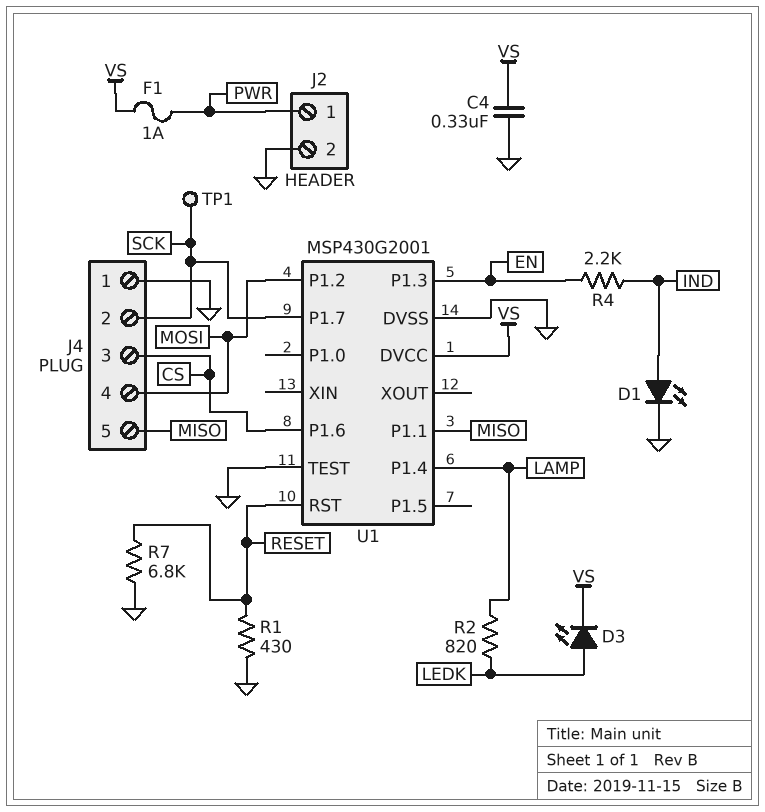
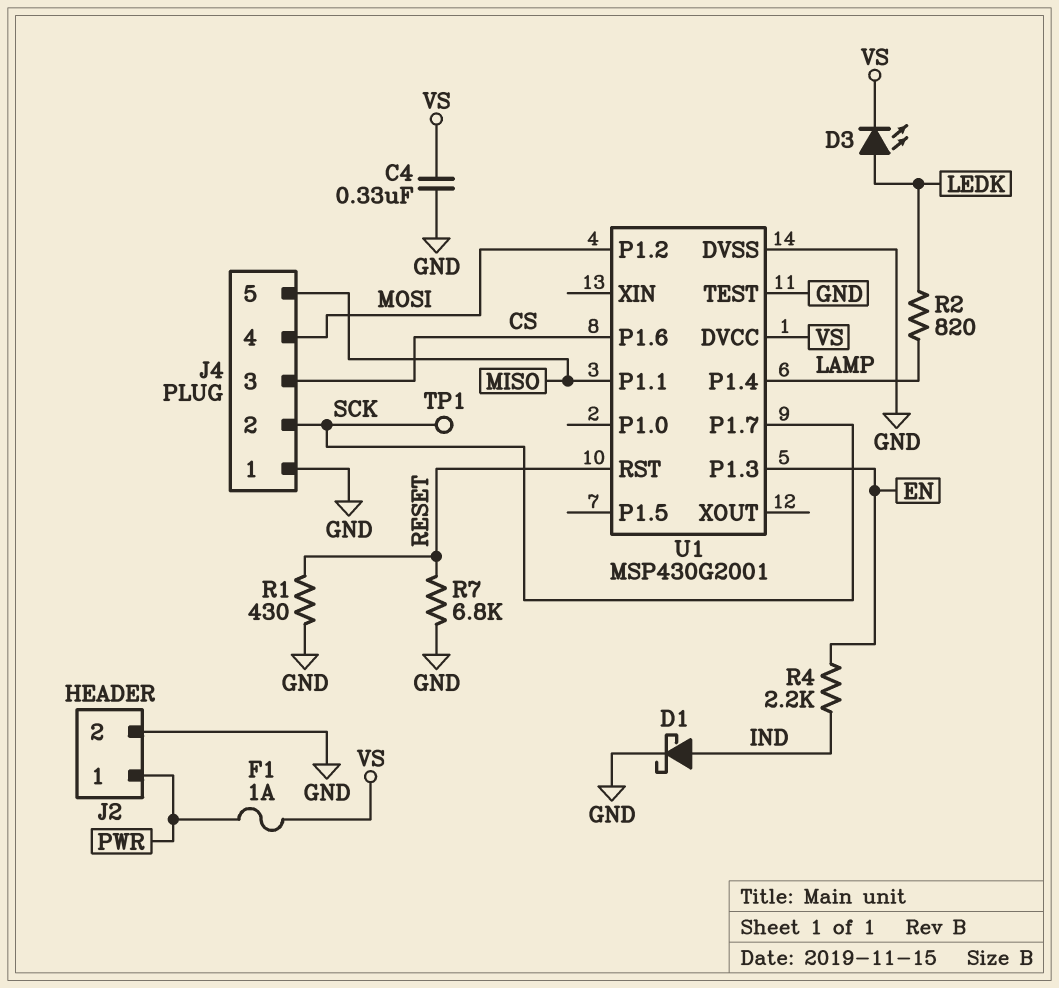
D1: LED (A IND, K GND) -> schottky (A IND, K GND)

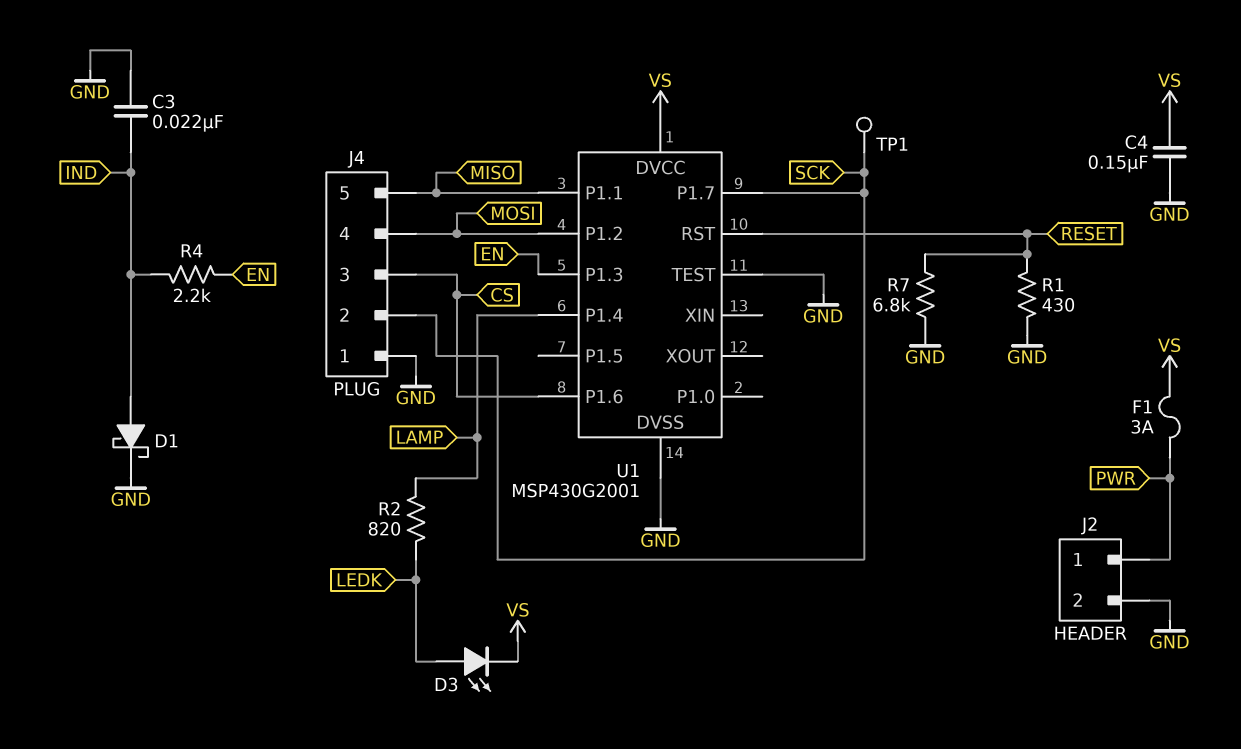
C3: none -> 22nF (GND, IND)
C4: 330nF (GND, VS) -> 150nF (GND, VS)
F1: 1A (PWR, VS) -> 3A (PWR, VS)

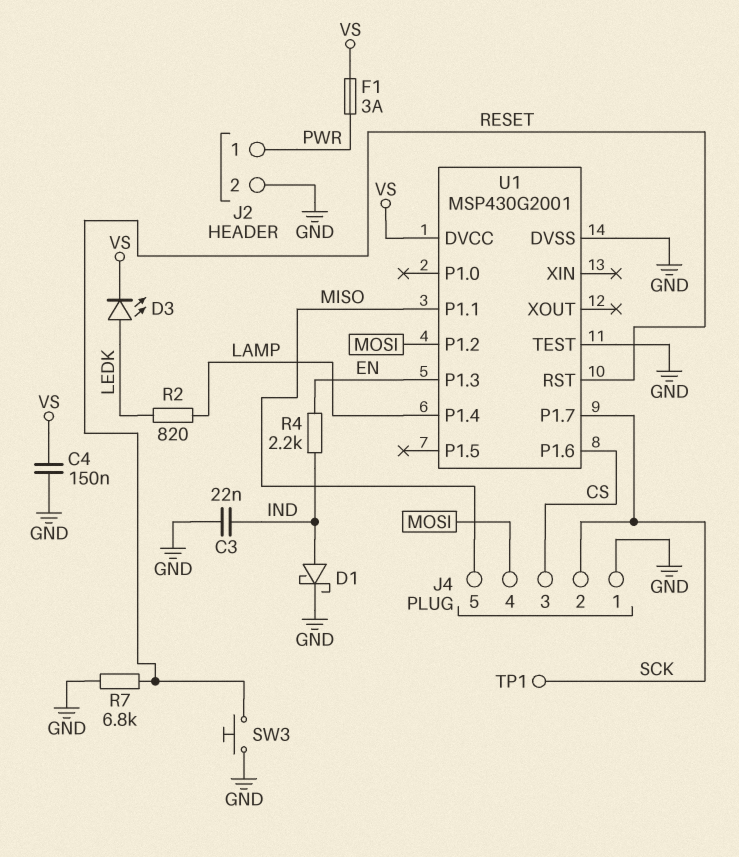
R1: 430 (GND, RESET) -> none
SW3: none -> button (GND, RESET)

